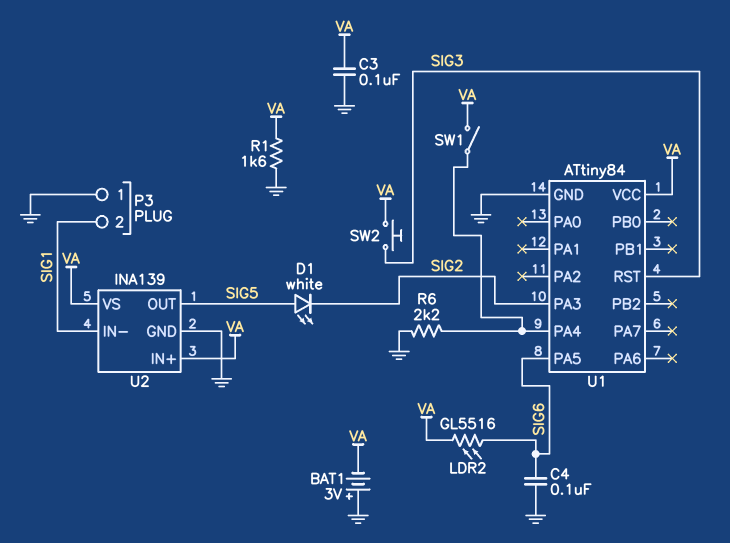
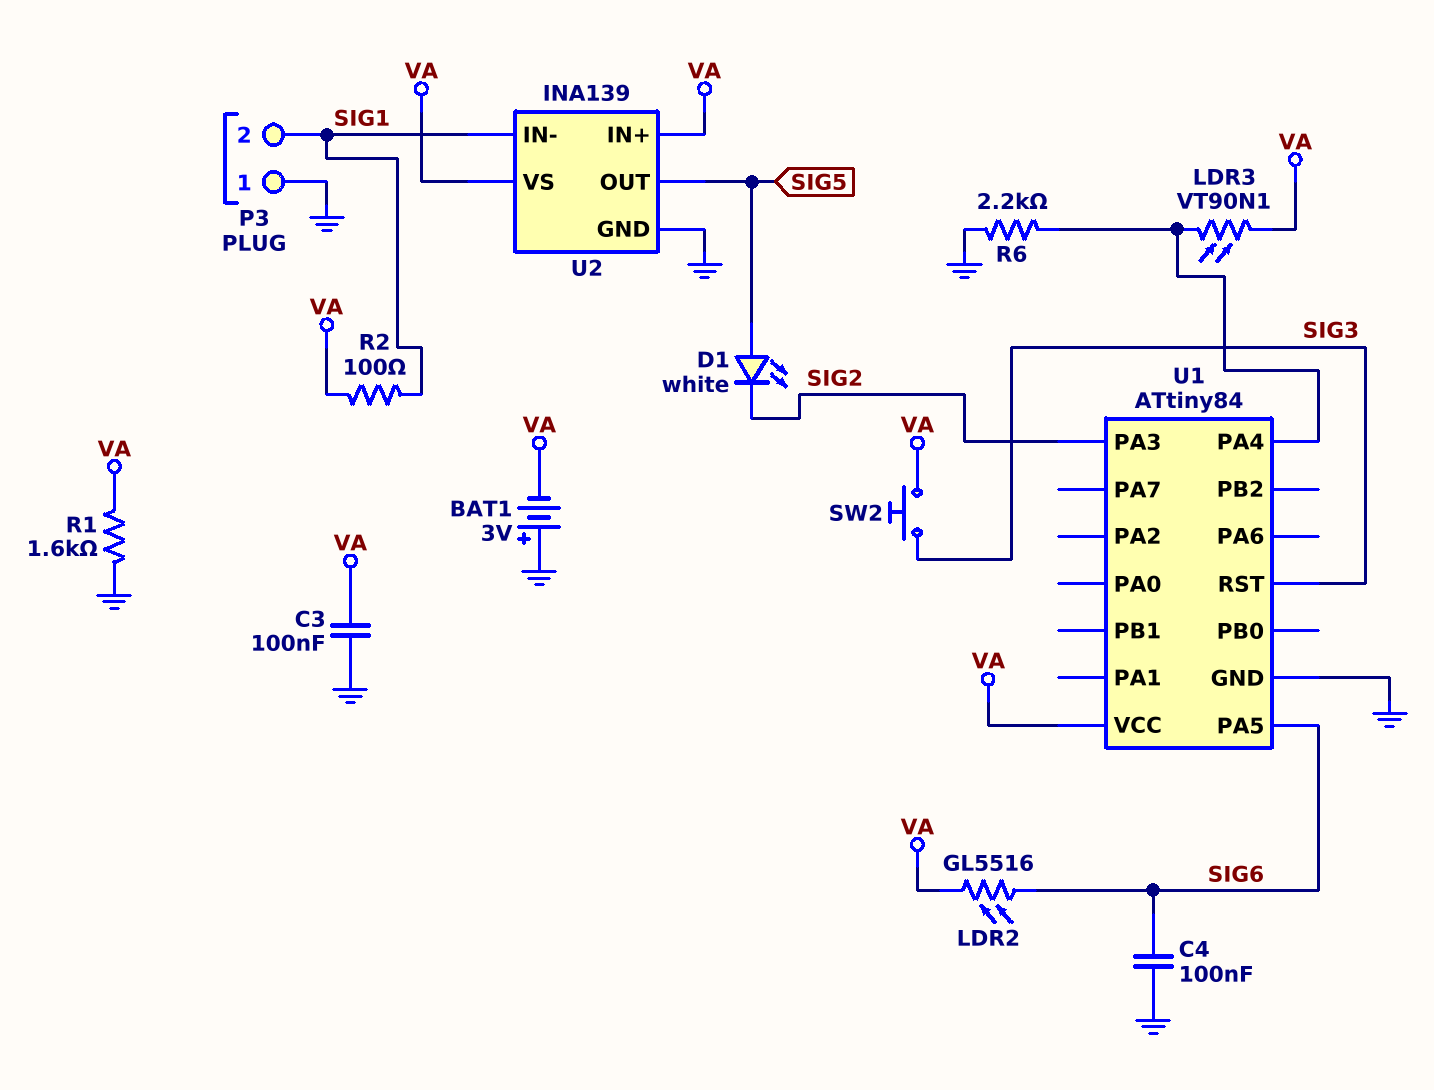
LDR3: none -> VT90N1 (U1/PA4, VA)
R2: none -> 100 (SIG1, VA)
SW1: switch (U1/PA4, VA) -> none

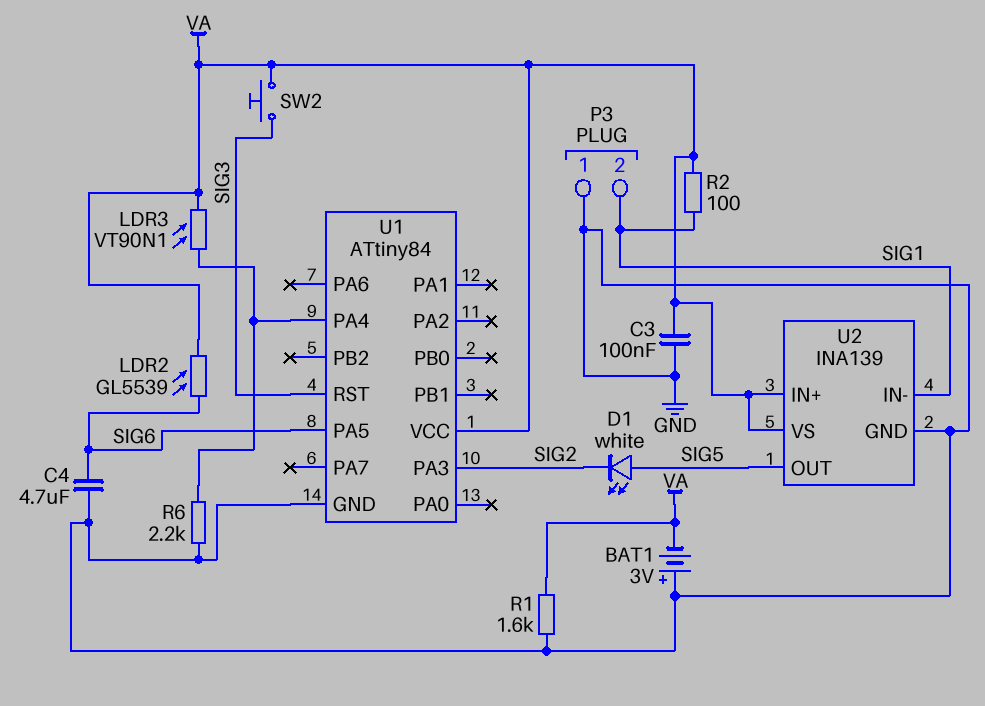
C4: 100nF (GND, SIG6) -> 4.7uF (GND, SIG6)
LDR2: GL5516 (SIG6, VA) -> GL5539 (SIG6, VA)

